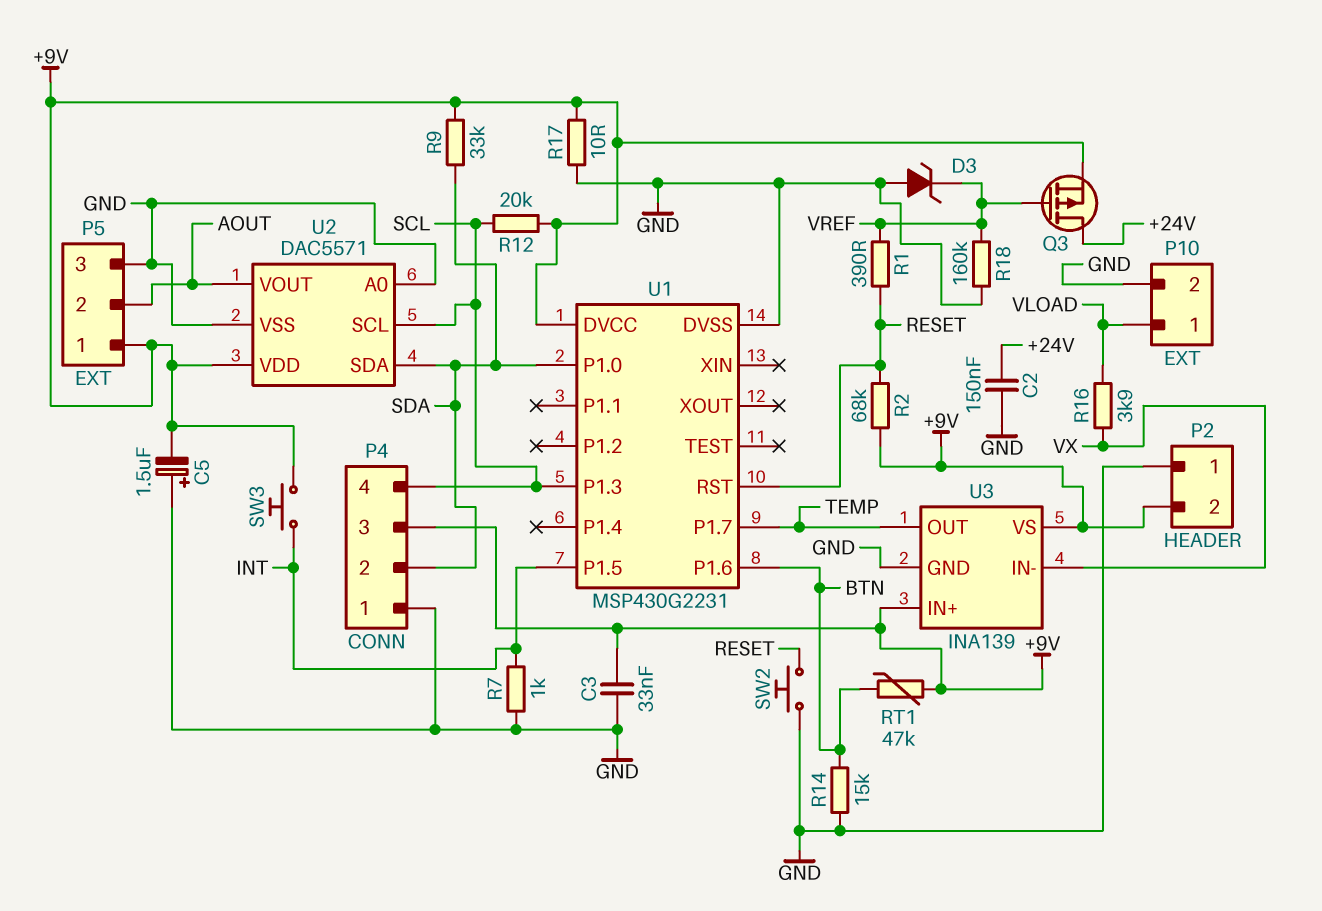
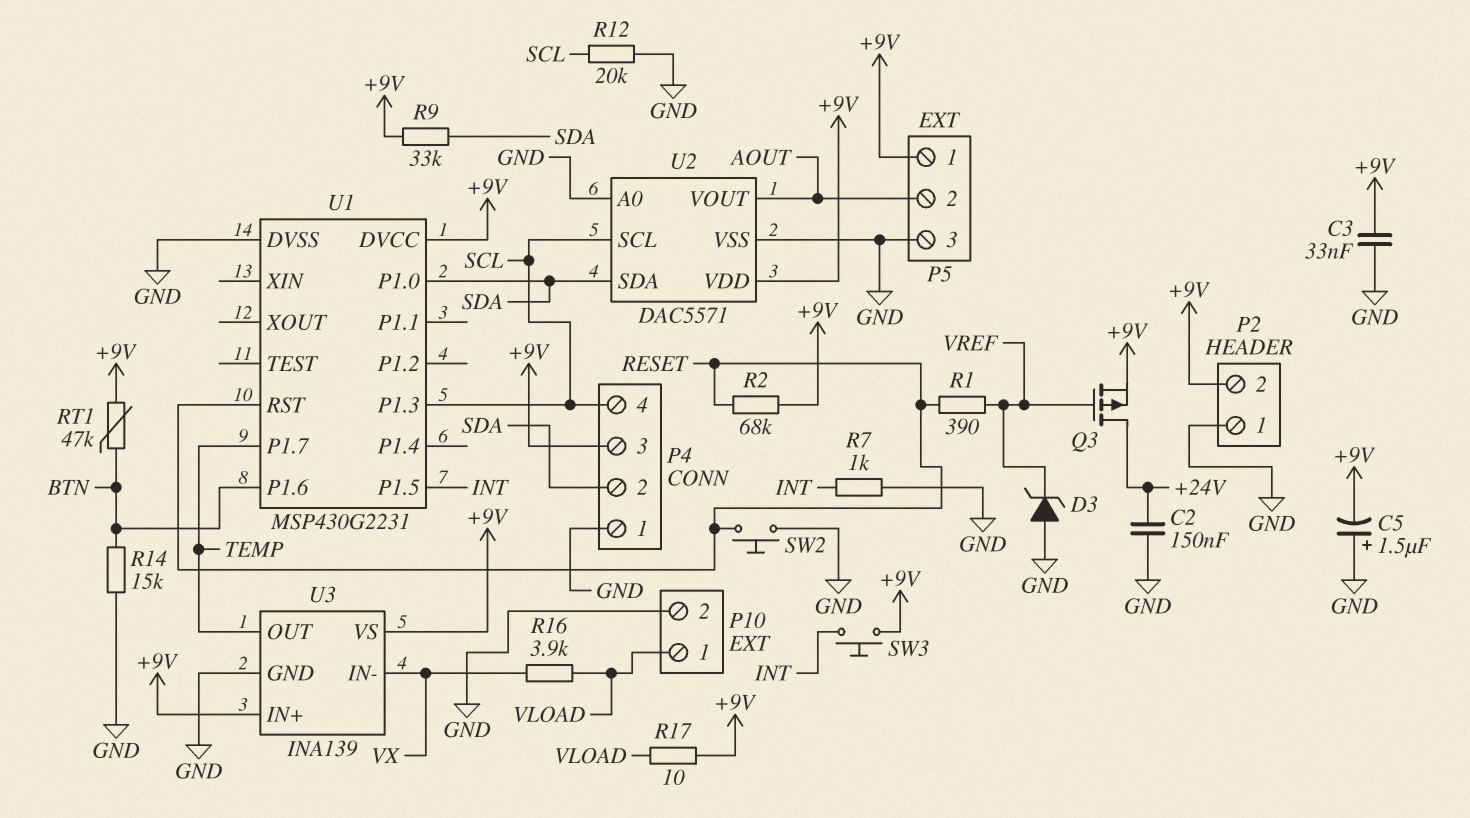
R12: 20k (+9V, SCL) -> 20k (GND, SCL)
R17: 10 (+9V, GND) -> 10 (+9V, VLOAD)
R18: 160k (GND, VREF) -> none

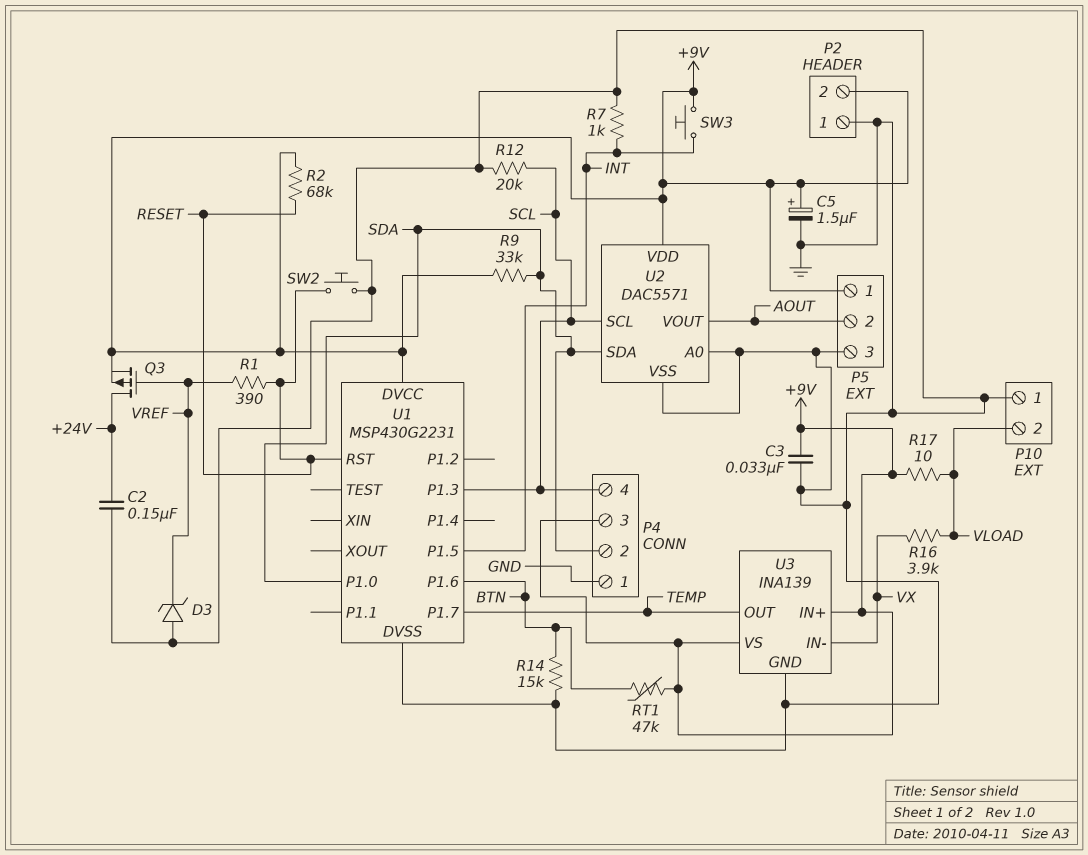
C5: 1.5uF (plus GND, minus +9V) -> 1.5uF (plus +9V, minus GND)
P10 pin 1: VLOAD -> GND
P10 pin 2: GND -> VLOAD

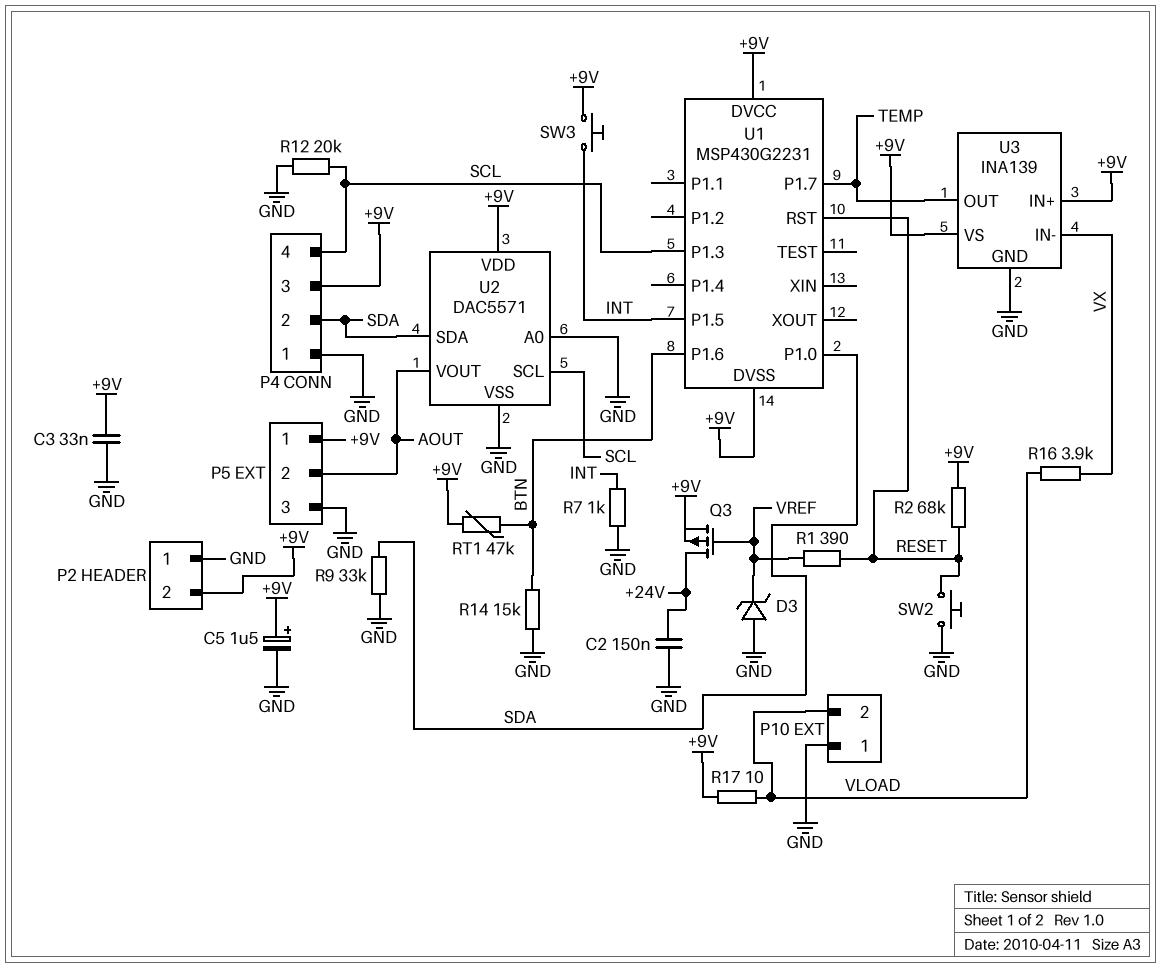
R9: 33k (+9V, SDA) -> 33k (GND, SDA)
U1 pin DVSS: GND -> +9V

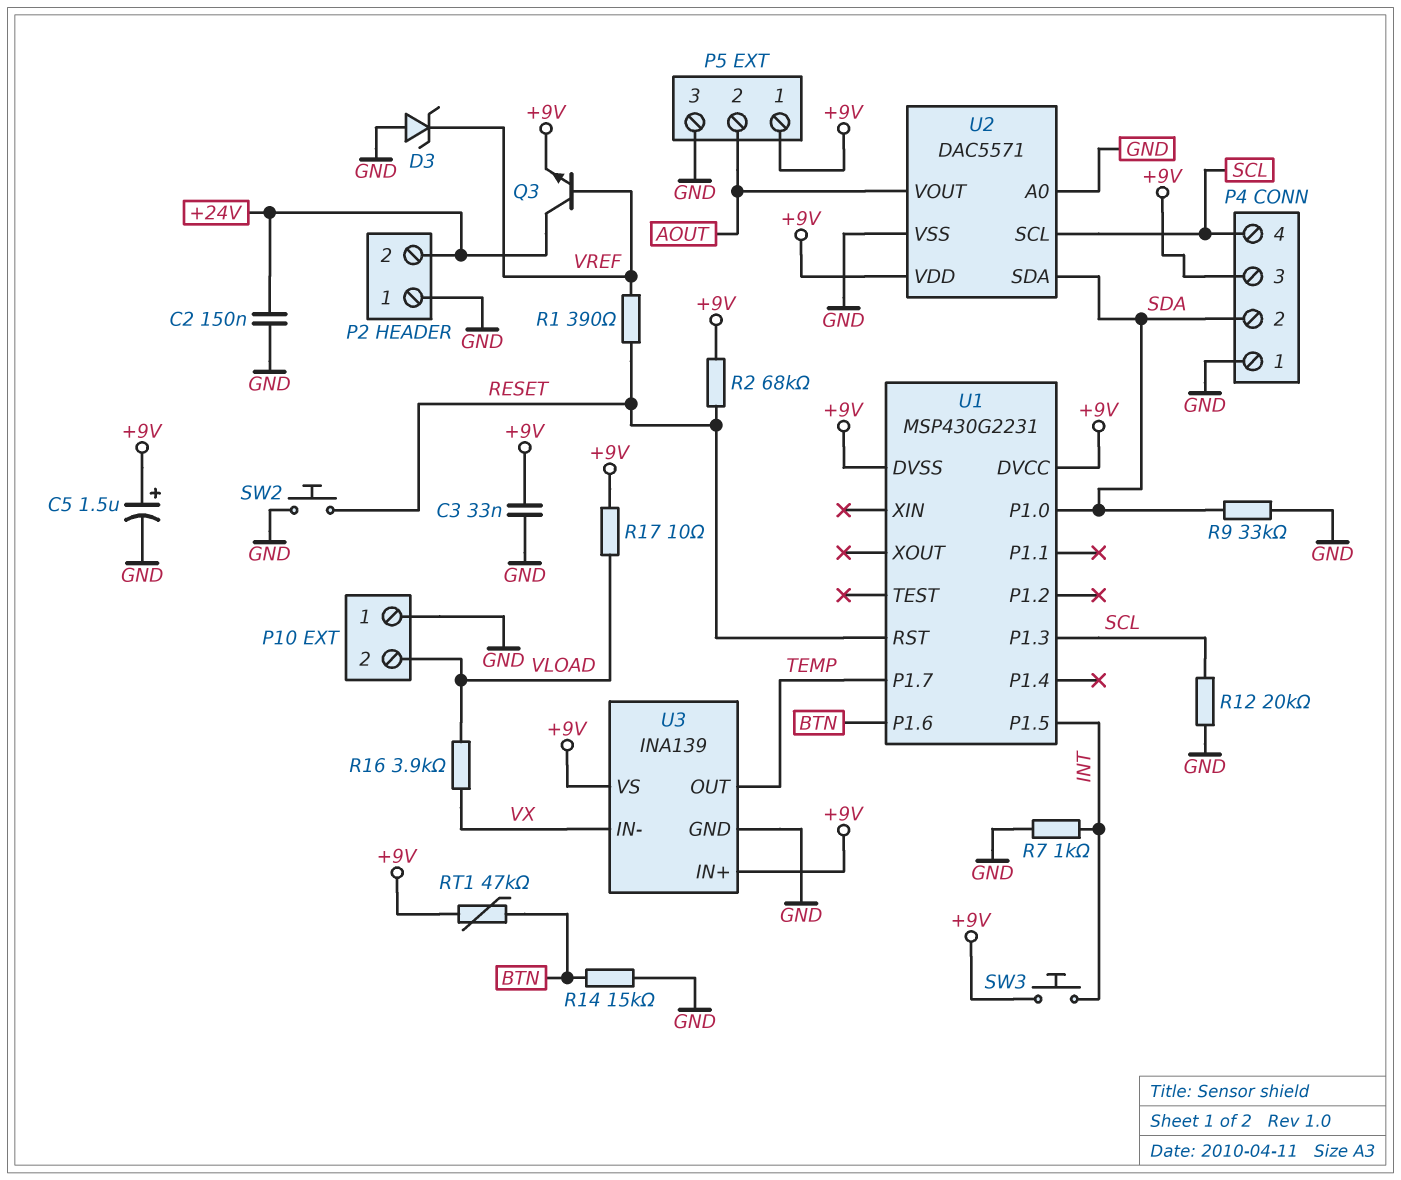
P2 pin 2: +9V -> +24V
Q3: PMOS (G VREF, D +24V, S +9V) -> NPN (B VREF, C +24V, E +9V)

